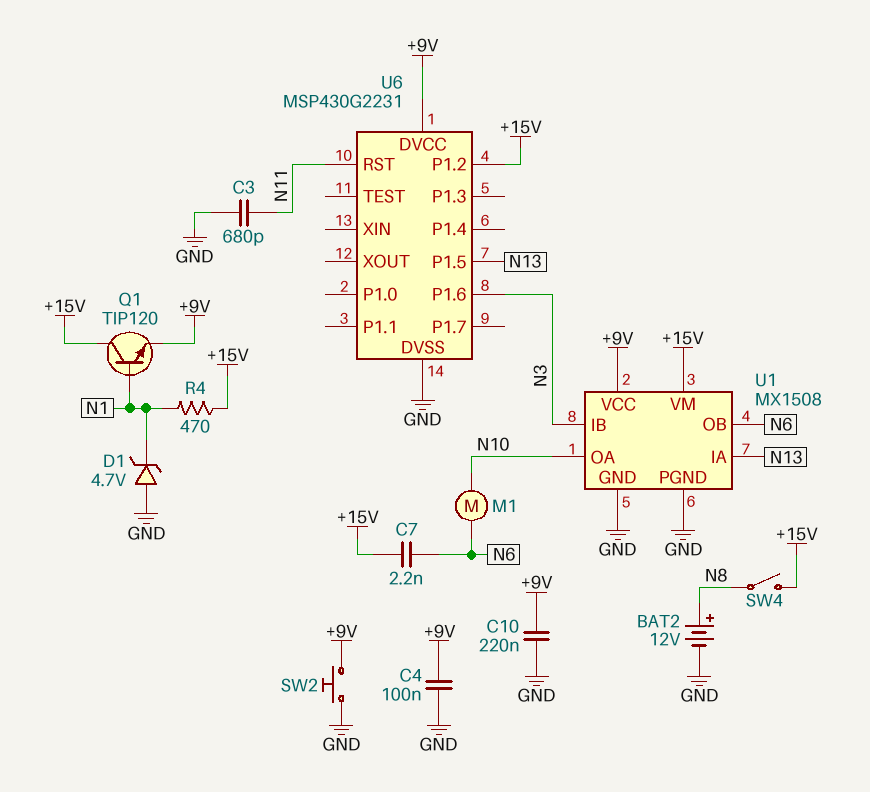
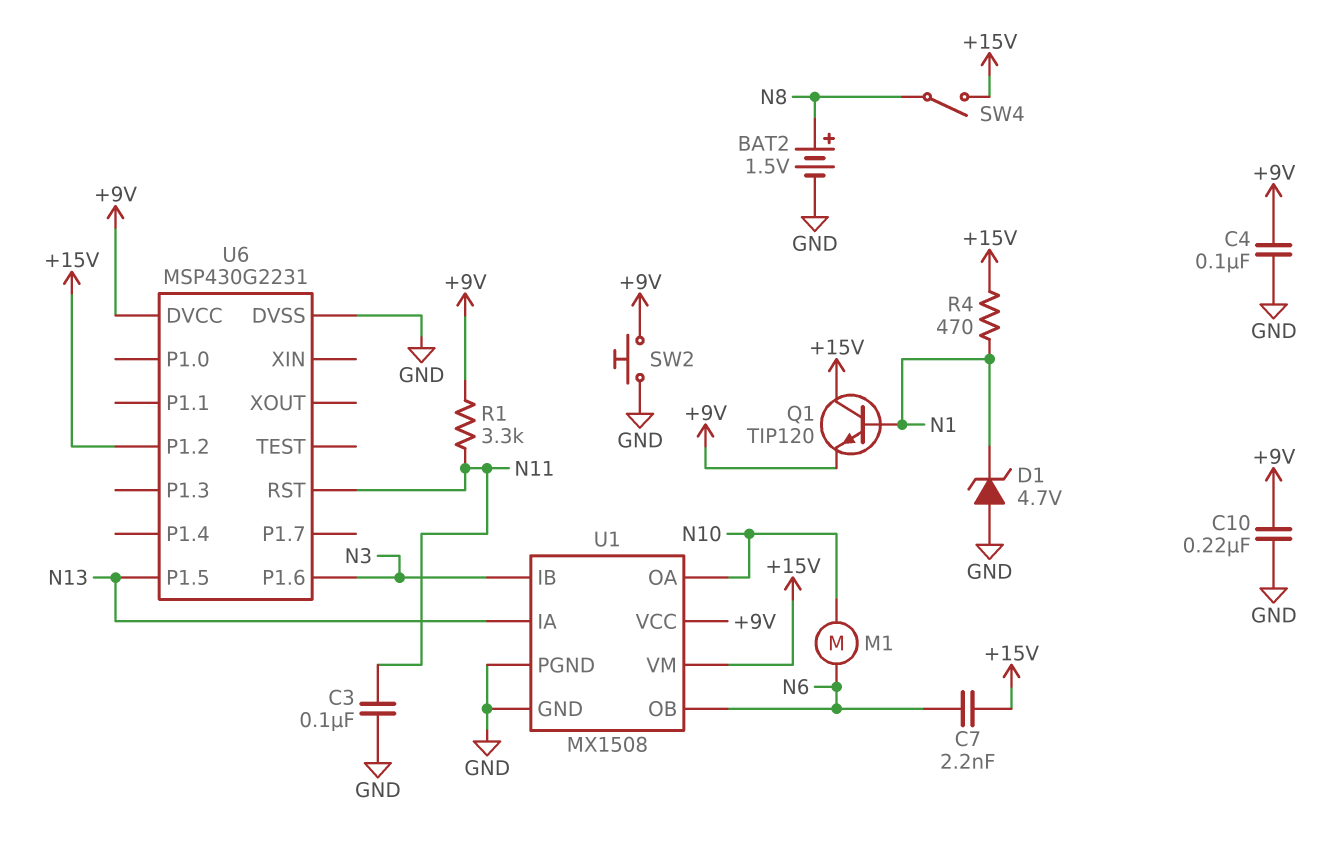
BAT2: 12V (plus N8, minus GND) -> 1.5V (plus N8, minus GND)
C3: 680pF (GND, N11) -> 100nF (GND, N11)
R1: none -> 3.3k (+9V, N11)

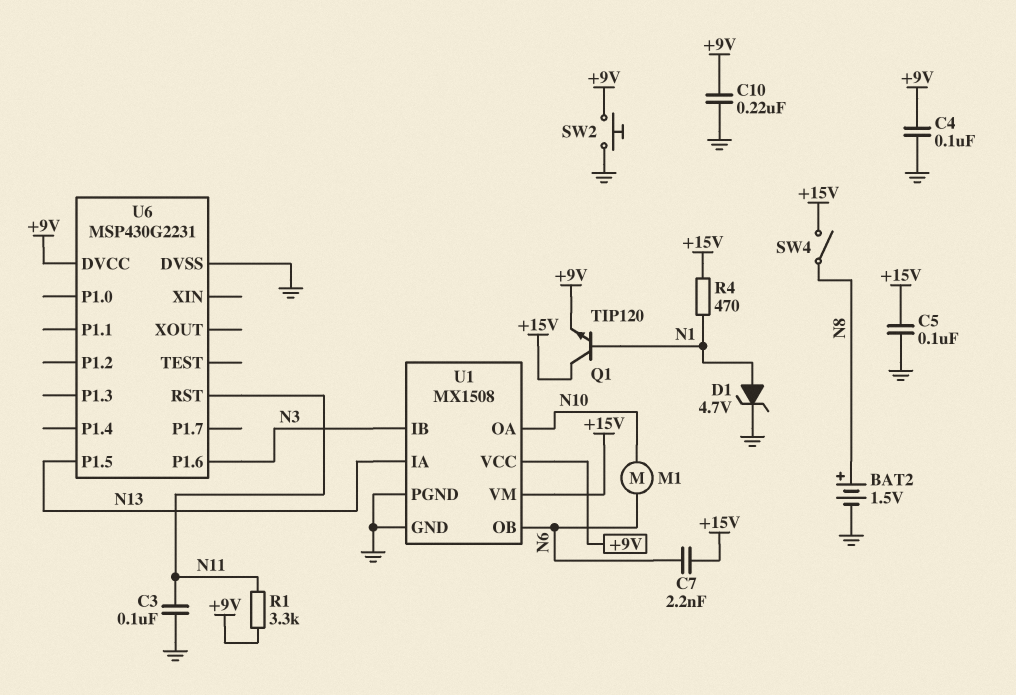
C5: none -> 100nF (+15V, GND)
D1: zener 4.7V (A GND, K N1) -> zener 4.7V (A N1, K GND)
U6 pin P1.2: +15V -> none

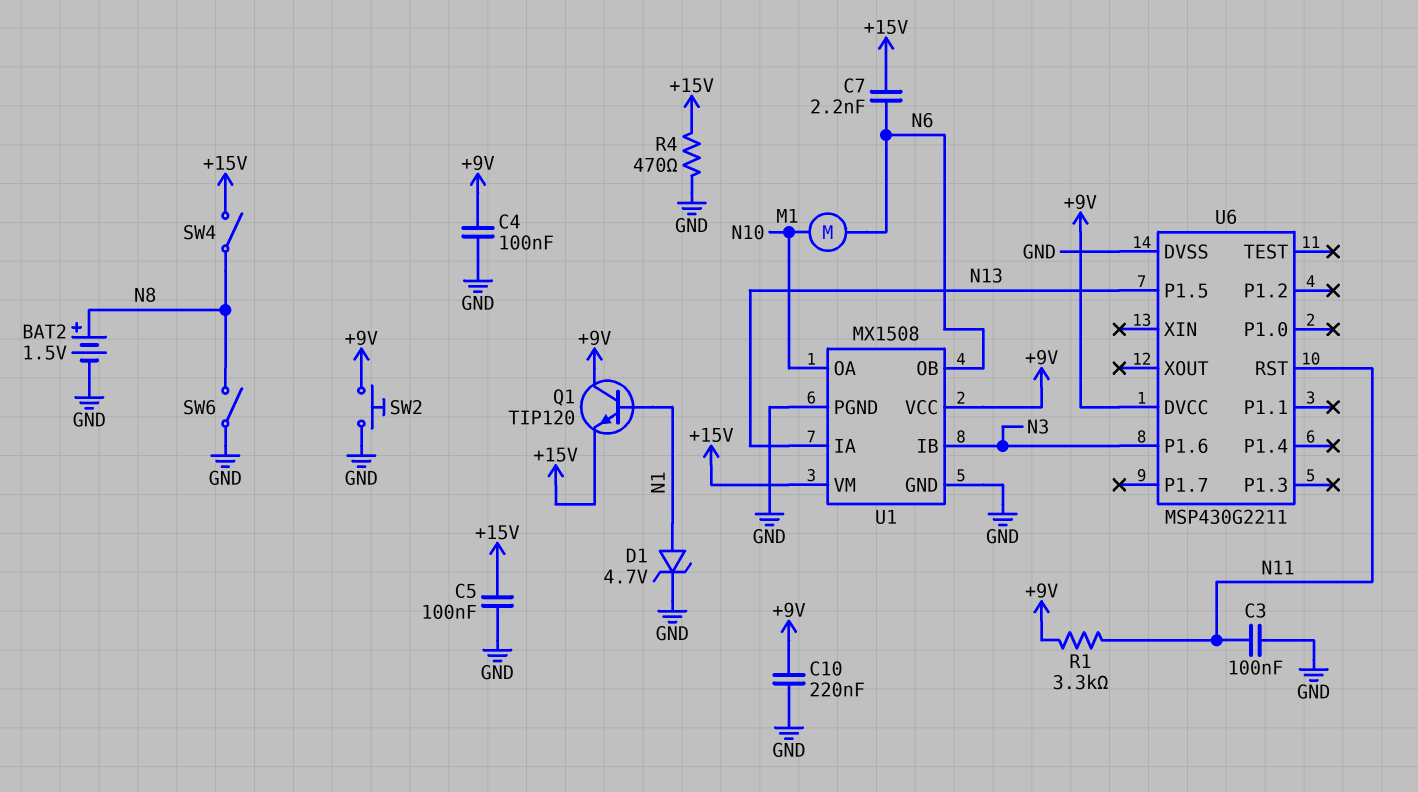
Q1: NPN TIP120 (B N1, C +15V, E +9V) -> NPN TIP120 (B N1, C +9V, E +15V)
R4: 470 (+15V, N1) -> 470 (+15V, GND)
SW6: none -> switch (GND, N8)
U6: MSP430G2231 -> MSP430G2211

